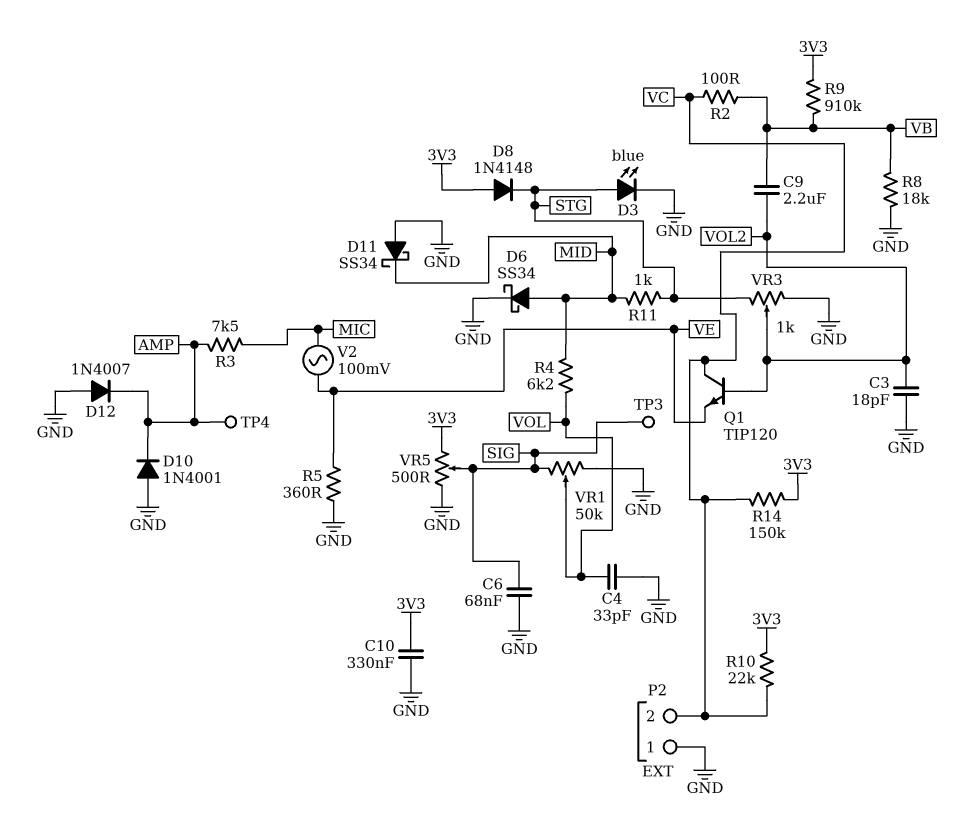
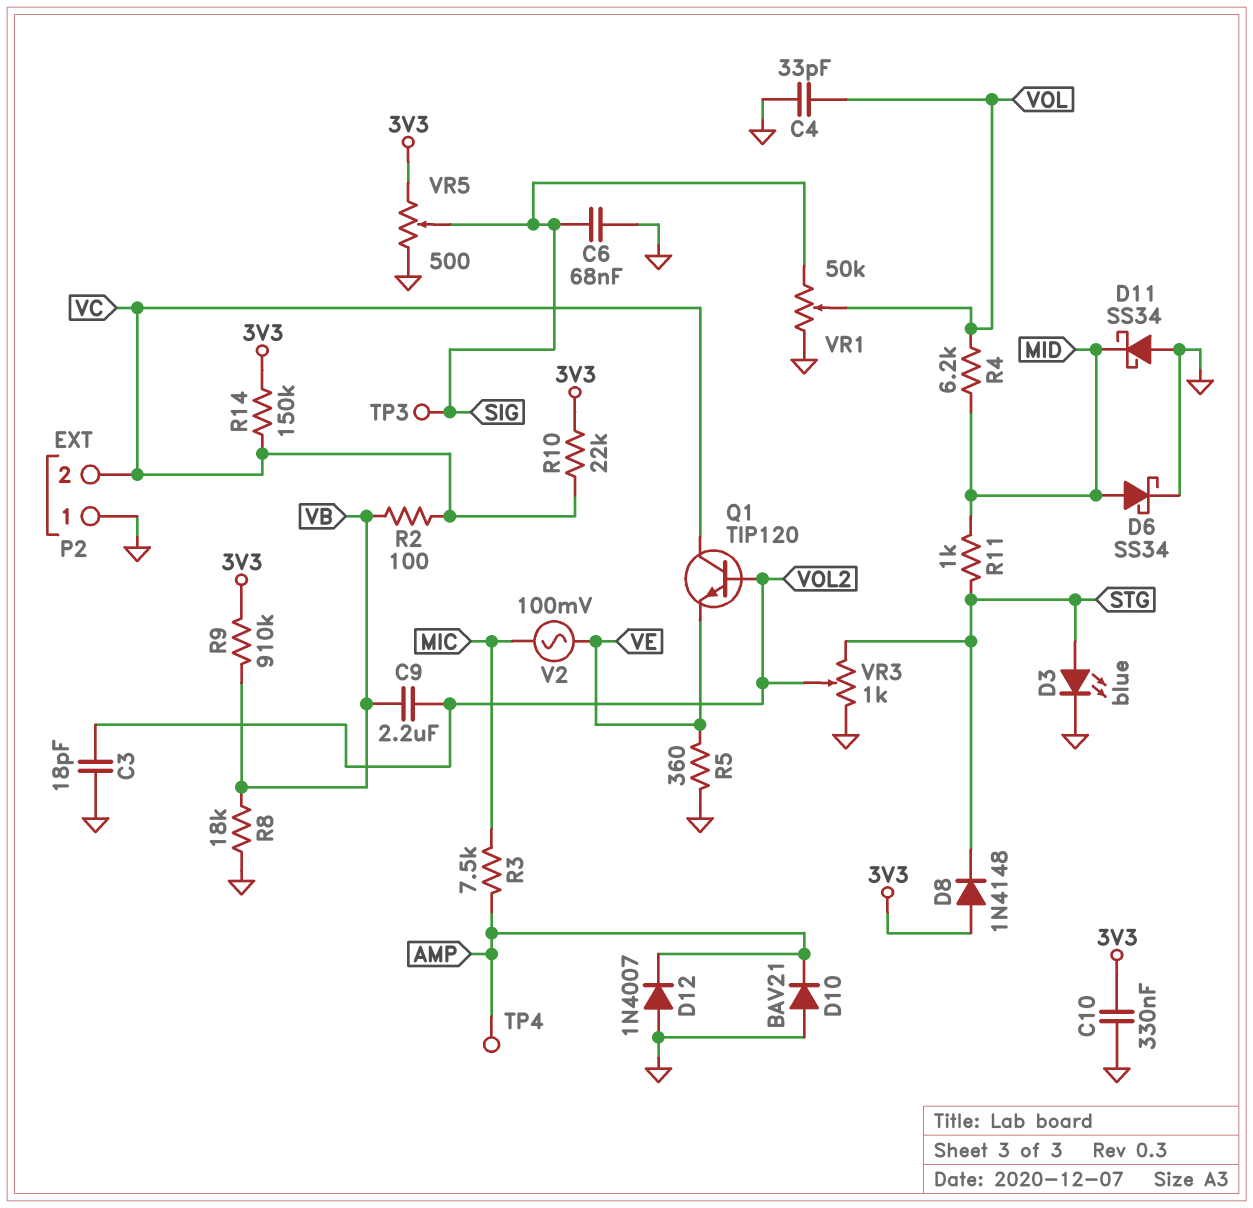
D10: diode 1N4001 (A GND, K AMP) -> diode BAV21 (A GND, K AMP)

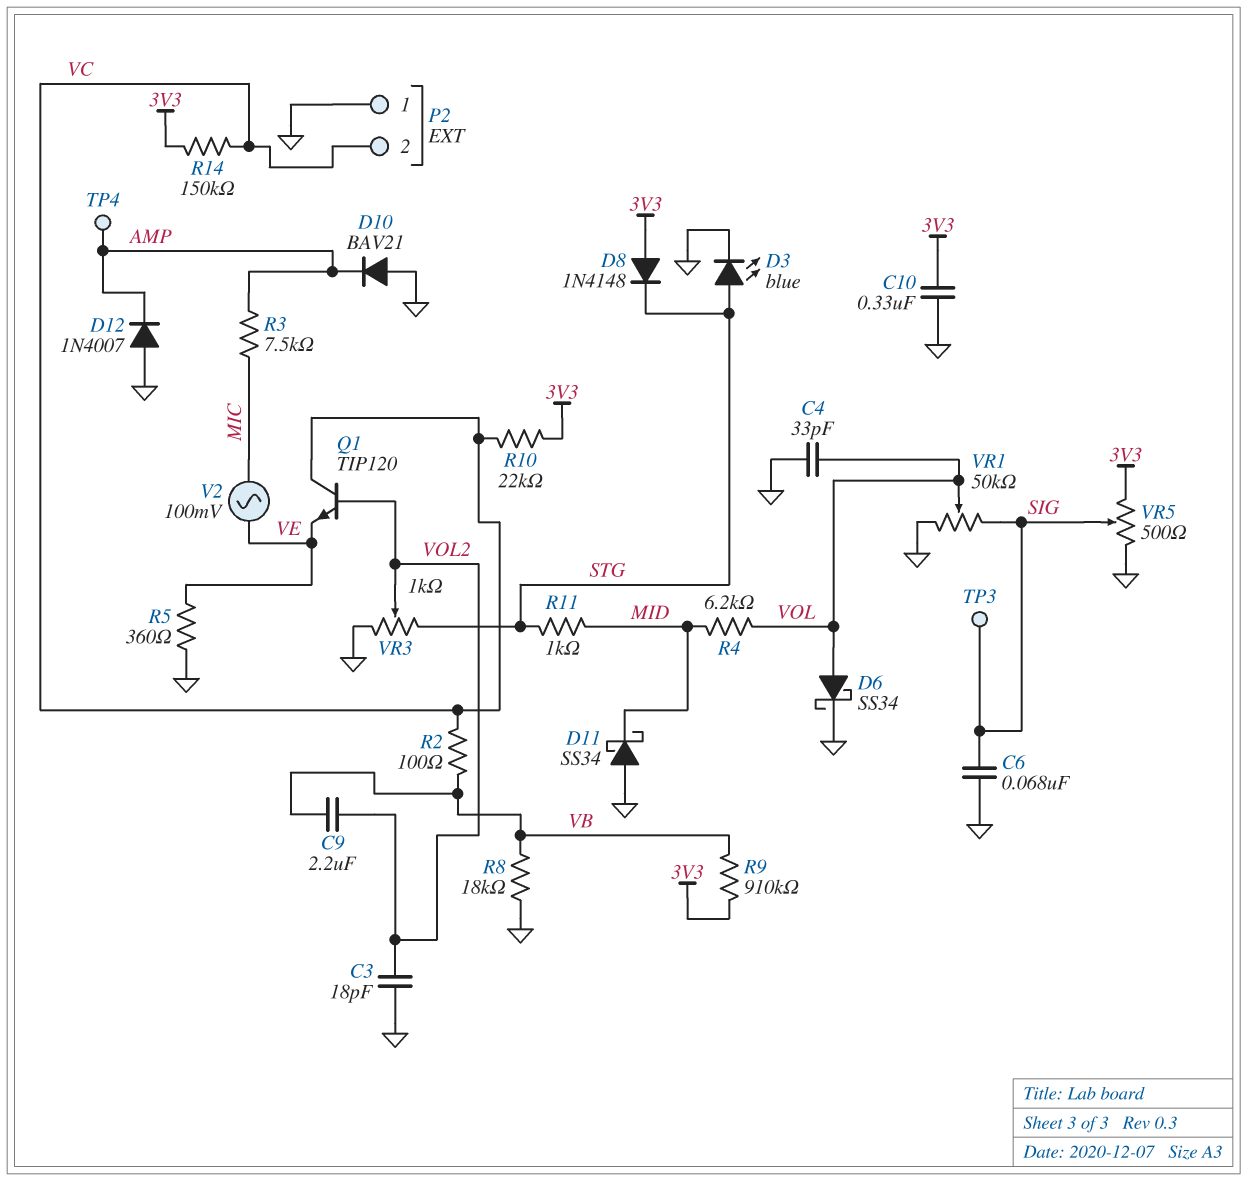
D6: schottky SS34 (A MID, K GND) -> schottky SS34 (A VOL, K GND)

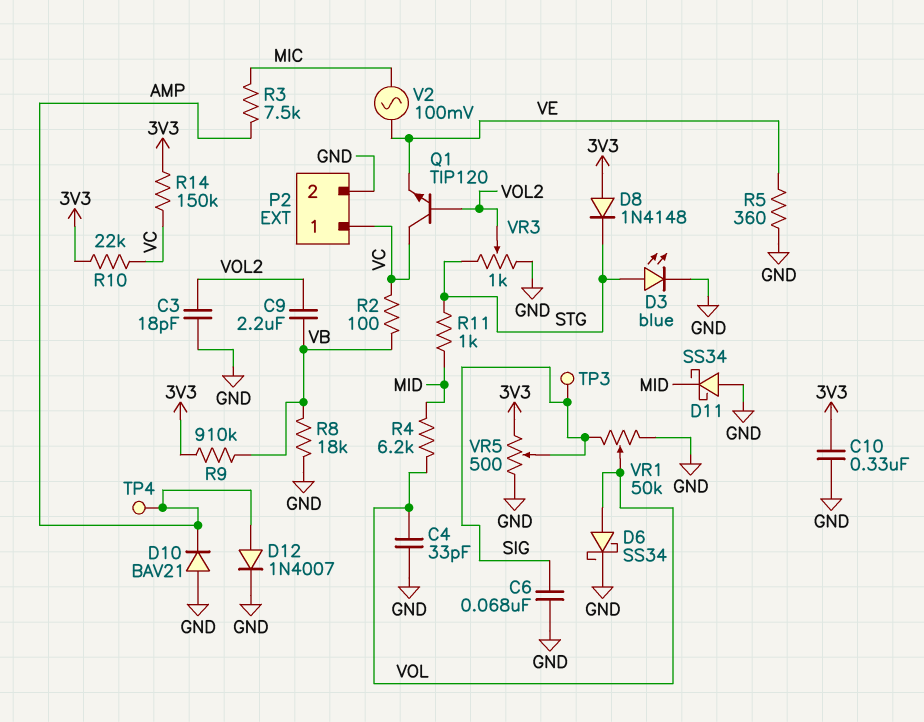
D12: diode 1N4007 (A GND, K AMP) -> diode 1N4007 (A AMP, K GND)
P2 pin 1: GND -> VC
P2 pin 2: VC -> GND

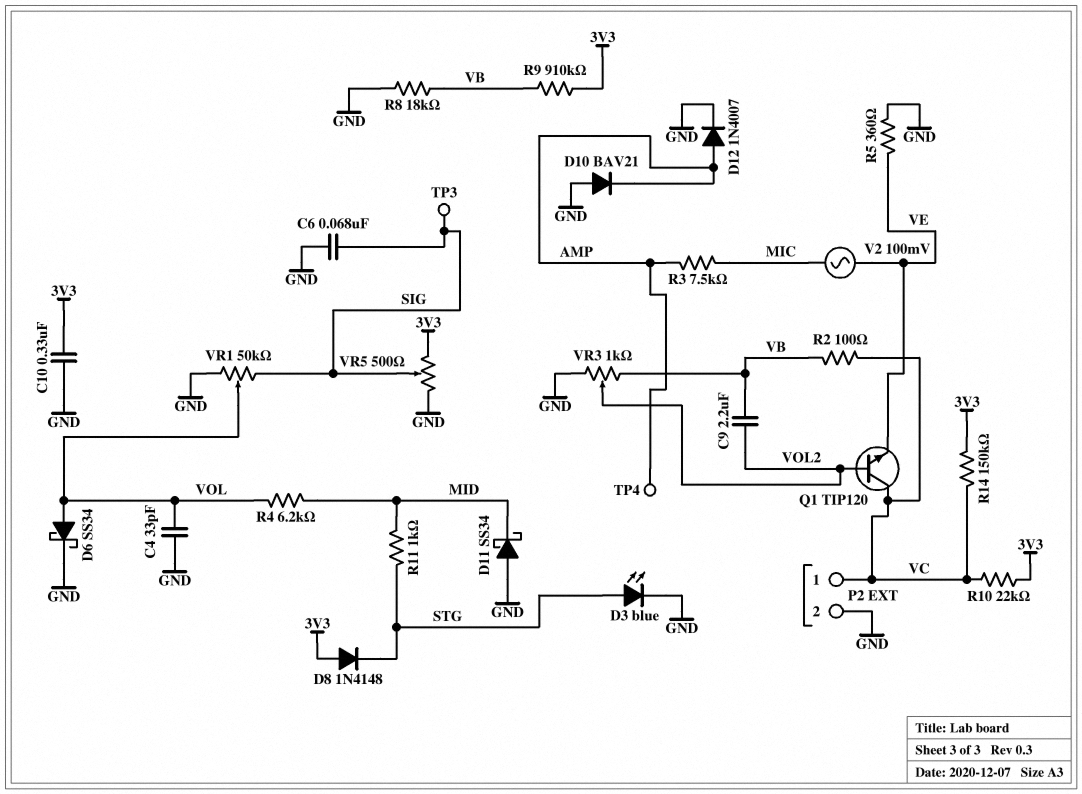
C3: 18pF (GND, VOL2) -> none
VR3: 1k (GND, STG, wiper VOL2) -> 1k (GND, VB, wiper VOL2)

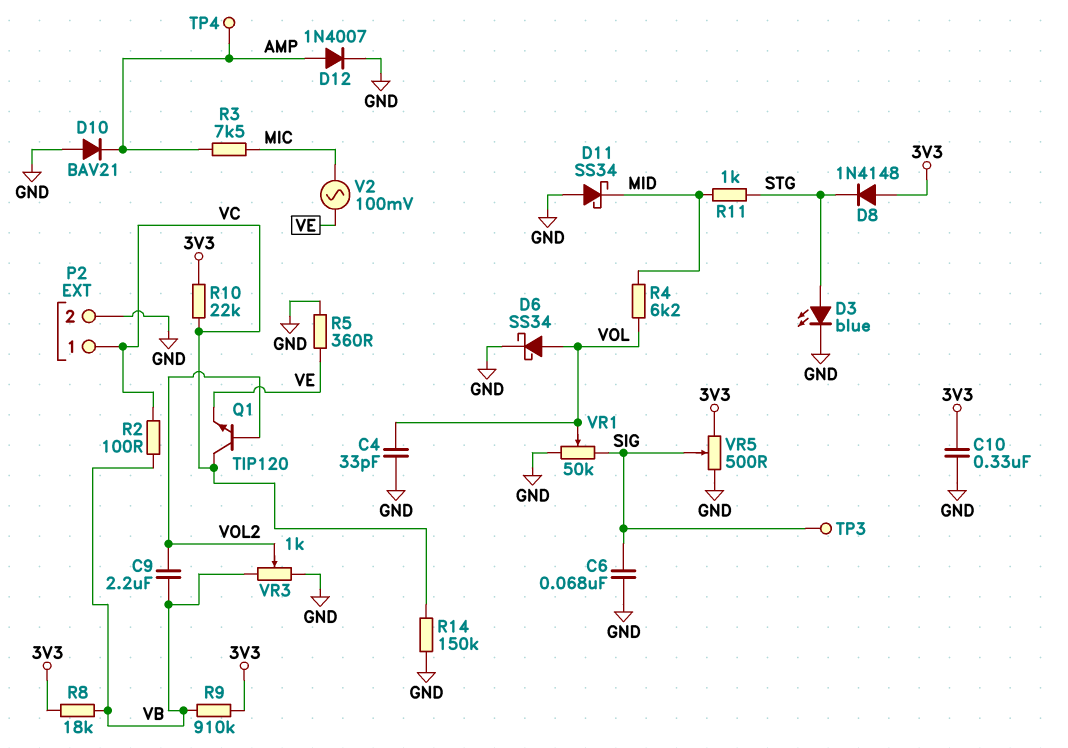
R8: 18k (GND, VB) -> 18k (3V3, VB)
R14: 150k (3V3, VC) -> 150k (GND, VC)

